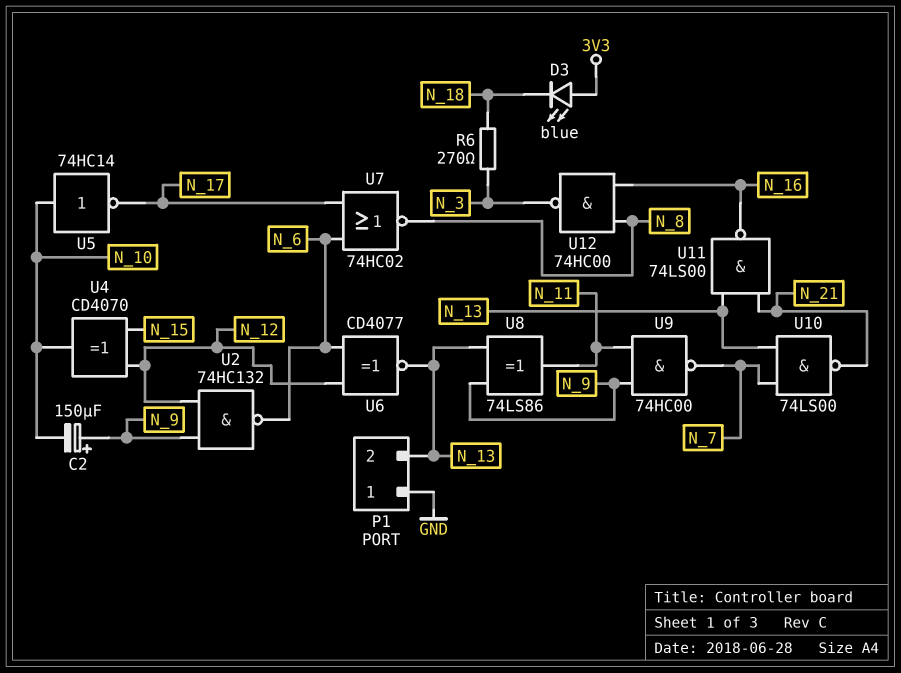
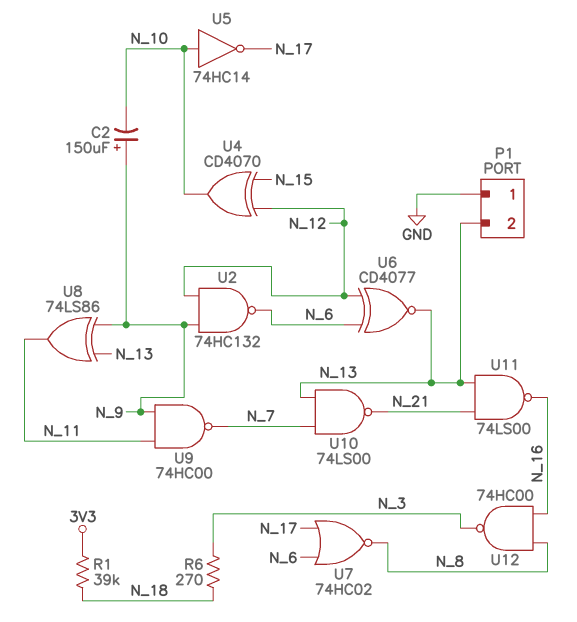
D3: LED blue (A 3V3, K N_18) -> none
R1: none -> 39k (3V3, N_18)

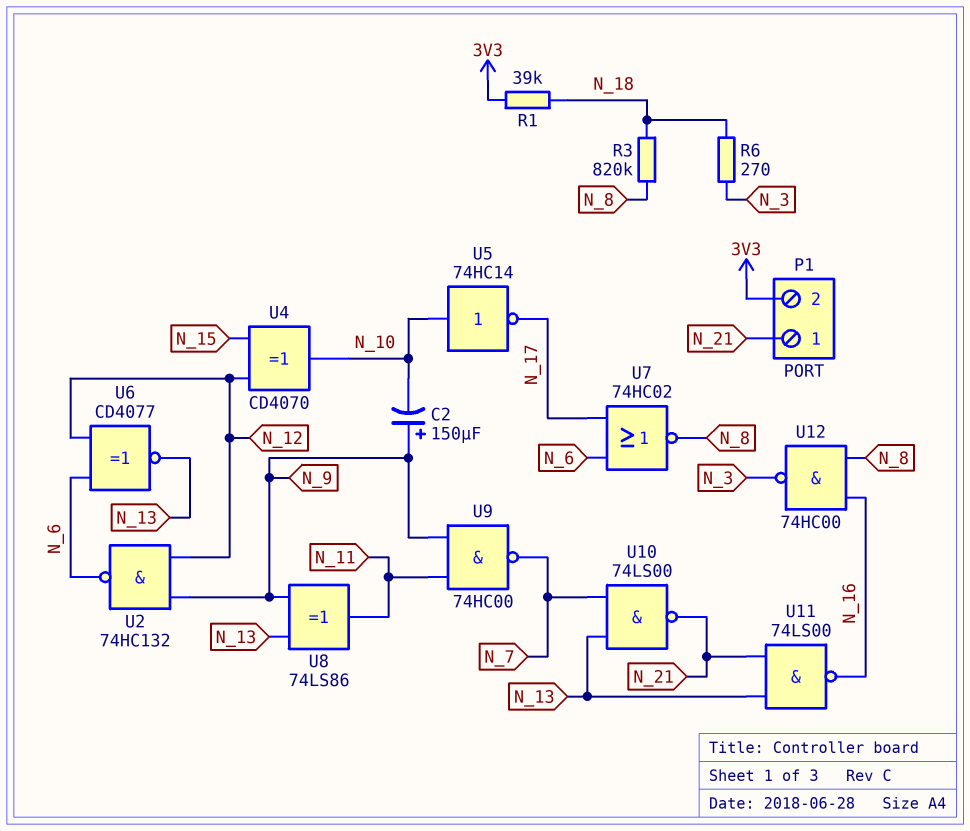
P1 pin 1: GND -> N_21
P1 pin 2: N_13 -> 3V3
R3: none -> 820k (N_8, N_18)

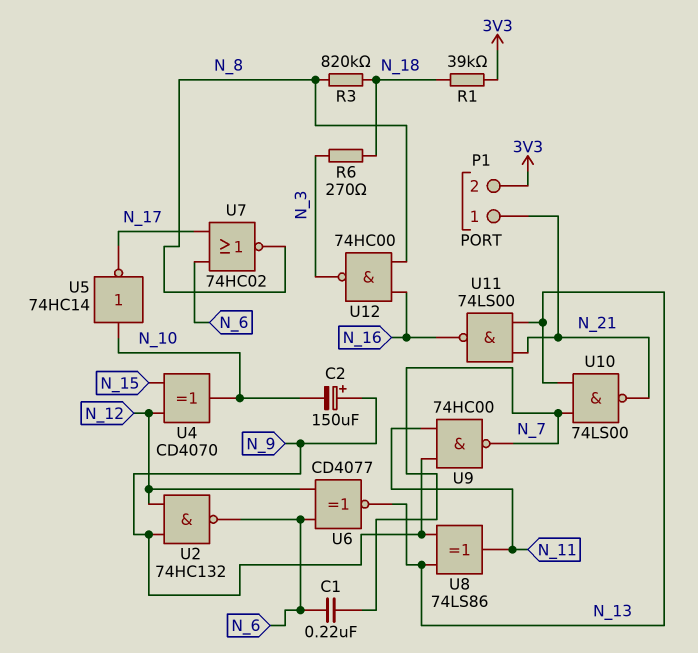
C1: none -> 220nF (N_6, N_7)

